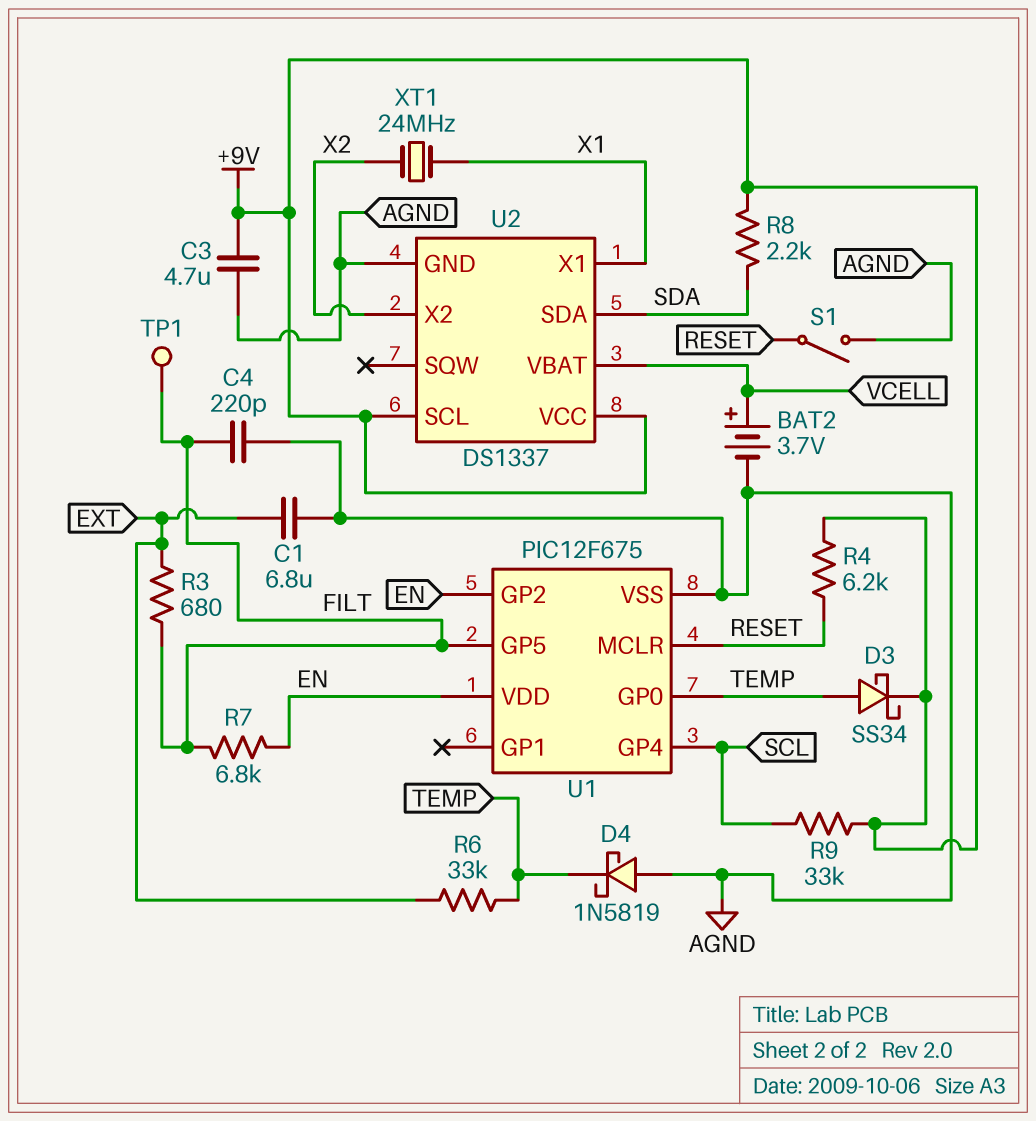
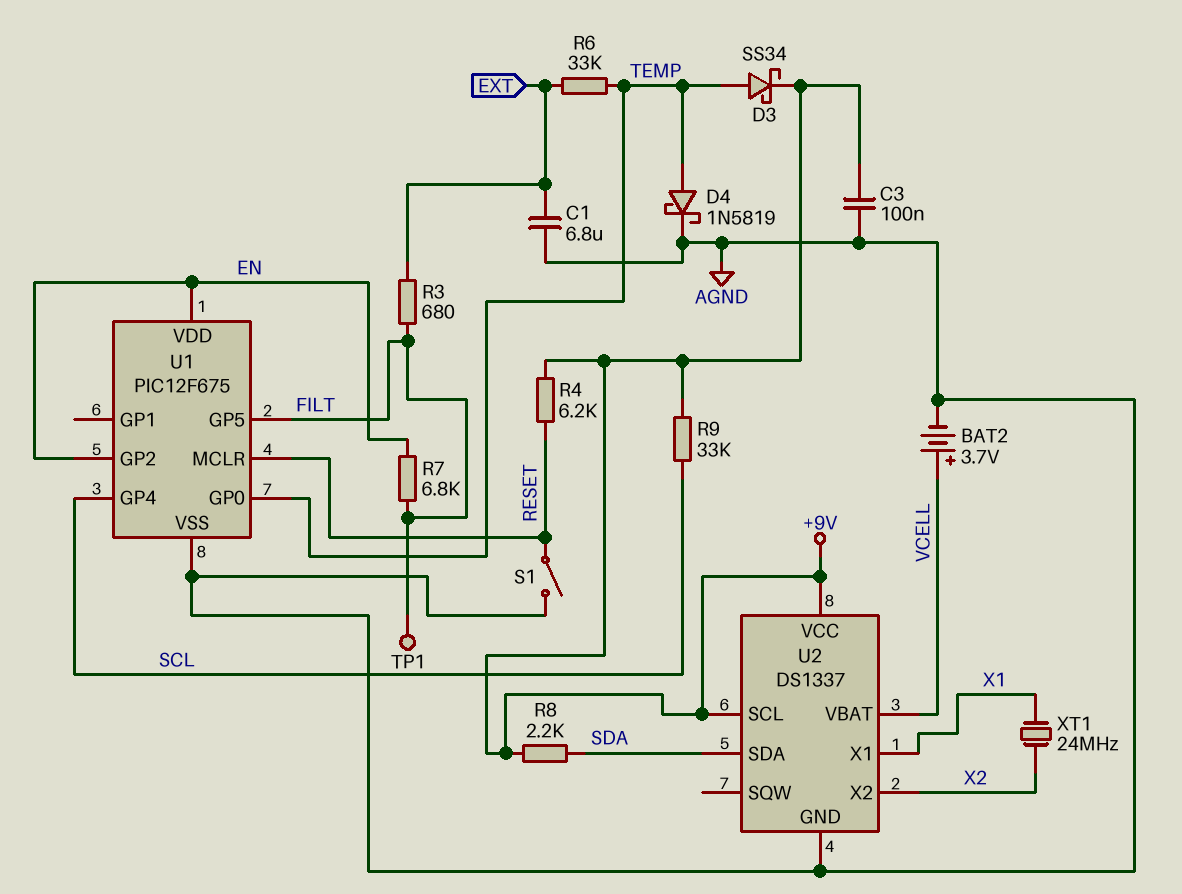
C3: 4.7uF (+9V, AGND) -> 100nF (+9V, AGND)
C4: 220pF (AGND, FILT) -> none
D4: schottky 1N5819 (A AGND, K TEMP) -> schottky 1N5819 (A TEMP, K AGND)

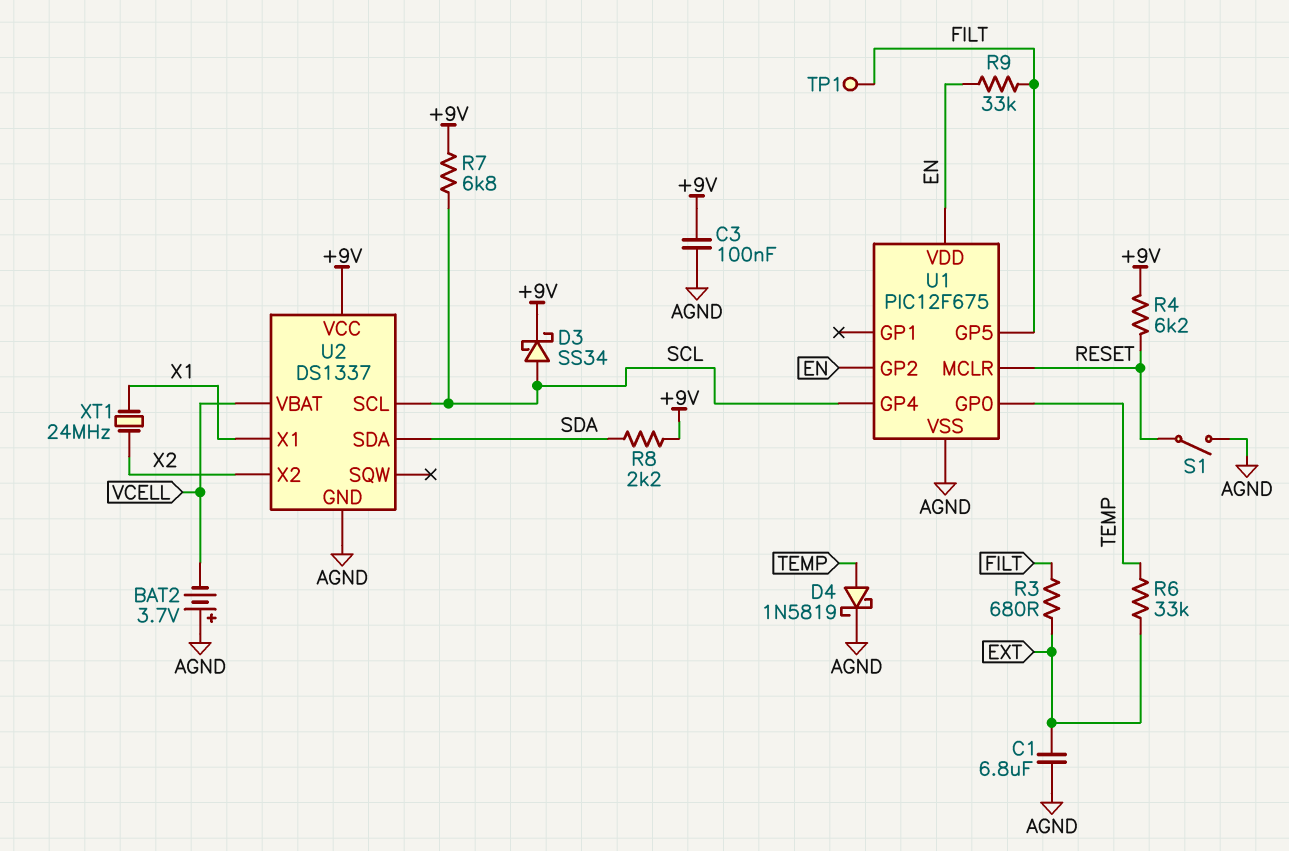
BAT2: 3.7V (plus VCELL, minus AGND) -> 3.7V (plus AGND, minus VCELL)
D3: schottky SS34 (A TEMP, K +9V) -> schottky SS34 (A SCL, K +9V)
R7: 6.8k (EN, FILT) -> 6.8k (+9V, SCL)
R9: 33k (+9V, SCL) -> 33k (EN, FILT)
U2 pin SCL: +9V -> SCL

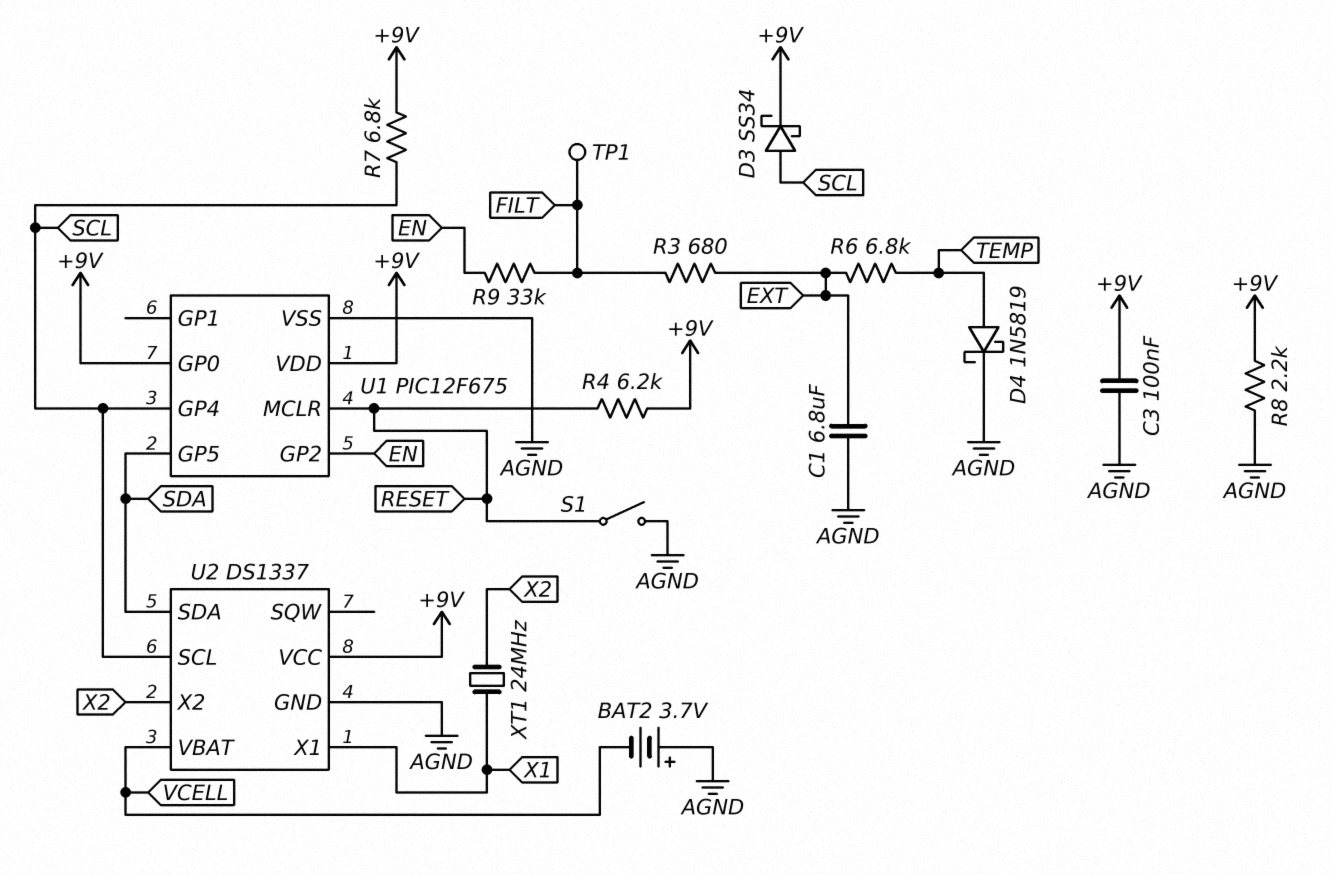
R6: 33k (EXT, TEMP) -> 6.8k (EXT, TEMP)
R8: 2.2k (+9V, SDA) -> 2.2k (+9V, AGND)
U1 pin GP0: TEMP -> +9V
U1 pin GP5: FILT -> SDA
U1 pin VDD: EN -> +9V

